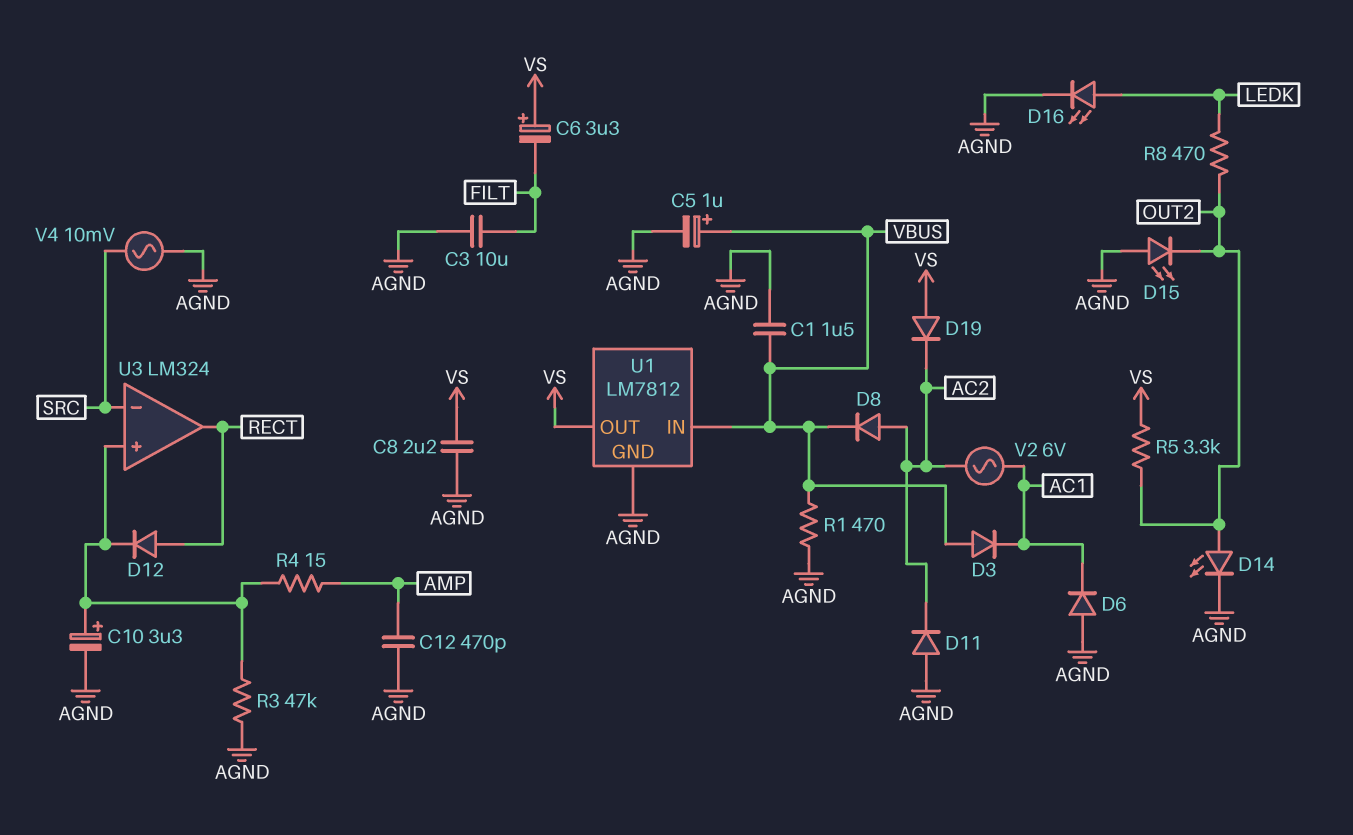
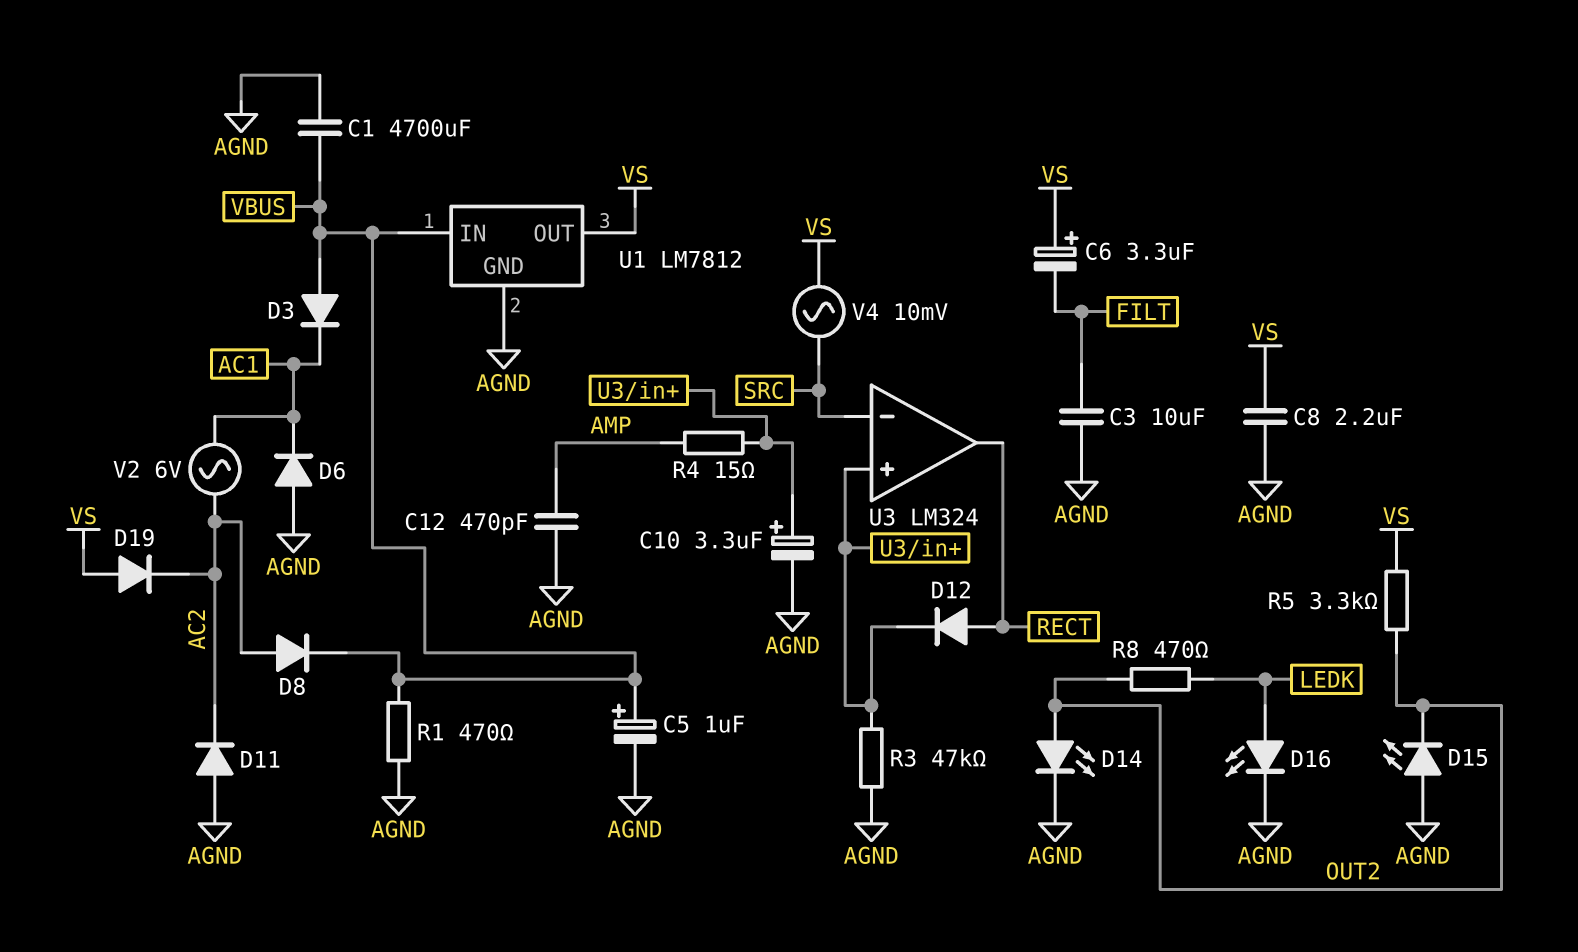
C1: 1.5uF (AGND, VBUS) -> 4700uF (AGND, VBUS)
V4: AC 10mV (AGND, SRC) -> AC 10mV (SRC, VS)

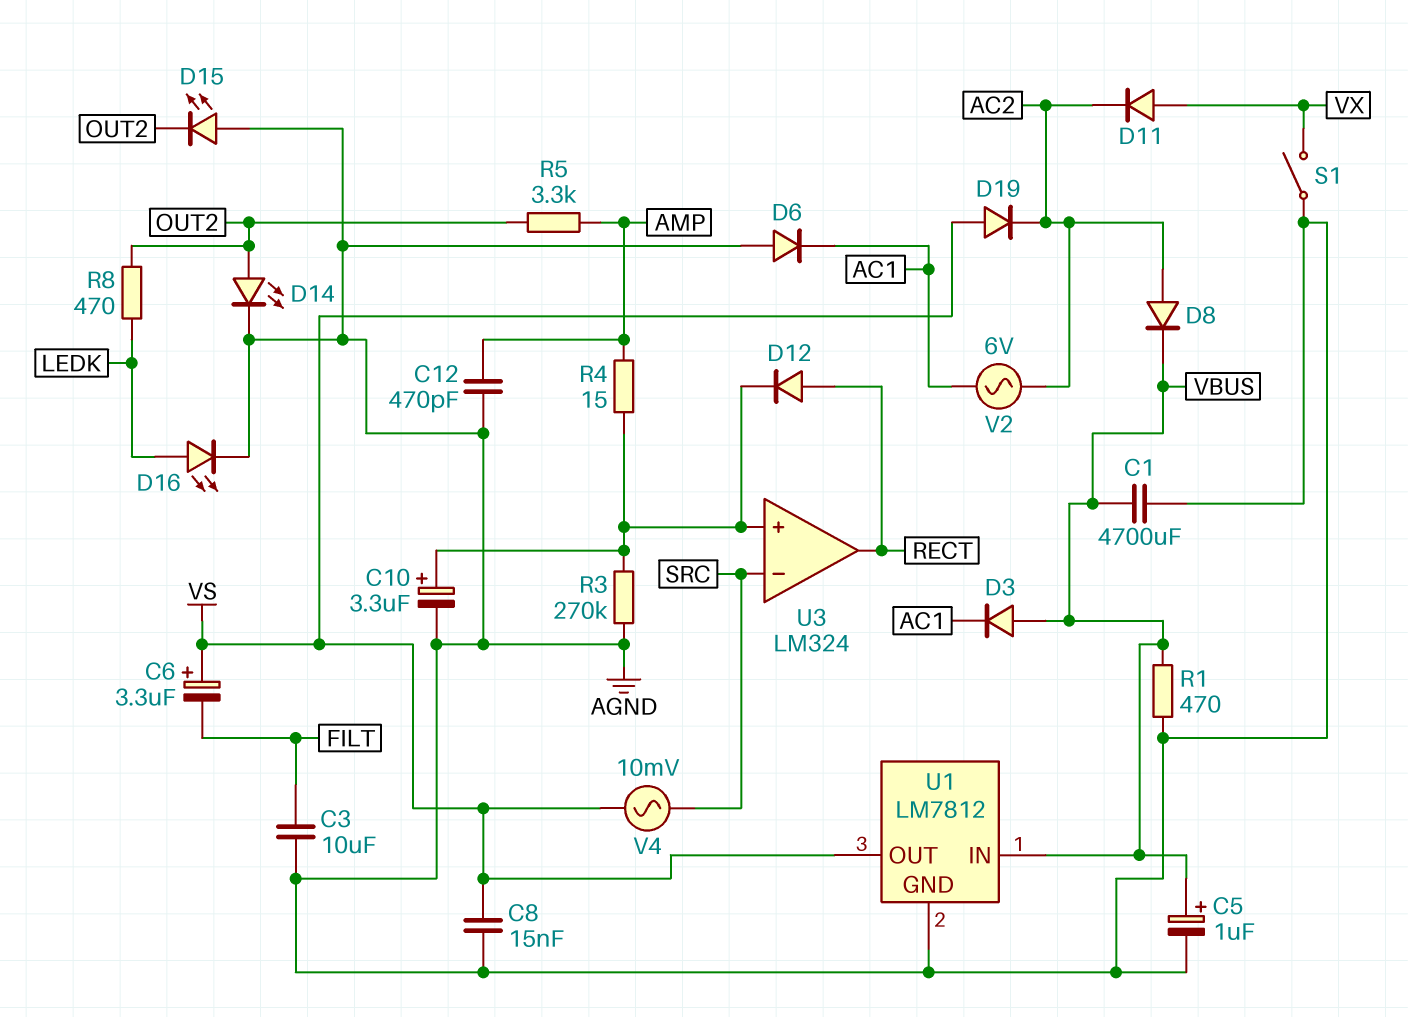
C8: 2.2uF (AGND, VS) -> 15nF (AGND, VS)
D11: diode (A AGND, K AC2) -> diode (A VX, K AC2)
R3: 47k (AGND, U3/in+) -> 270k (AGND, U3/in+)
R5: 3.3k (OUT2, VS) -> 3.3k (AMP, OUT2)
S1: none -> switch (AGND, VX)

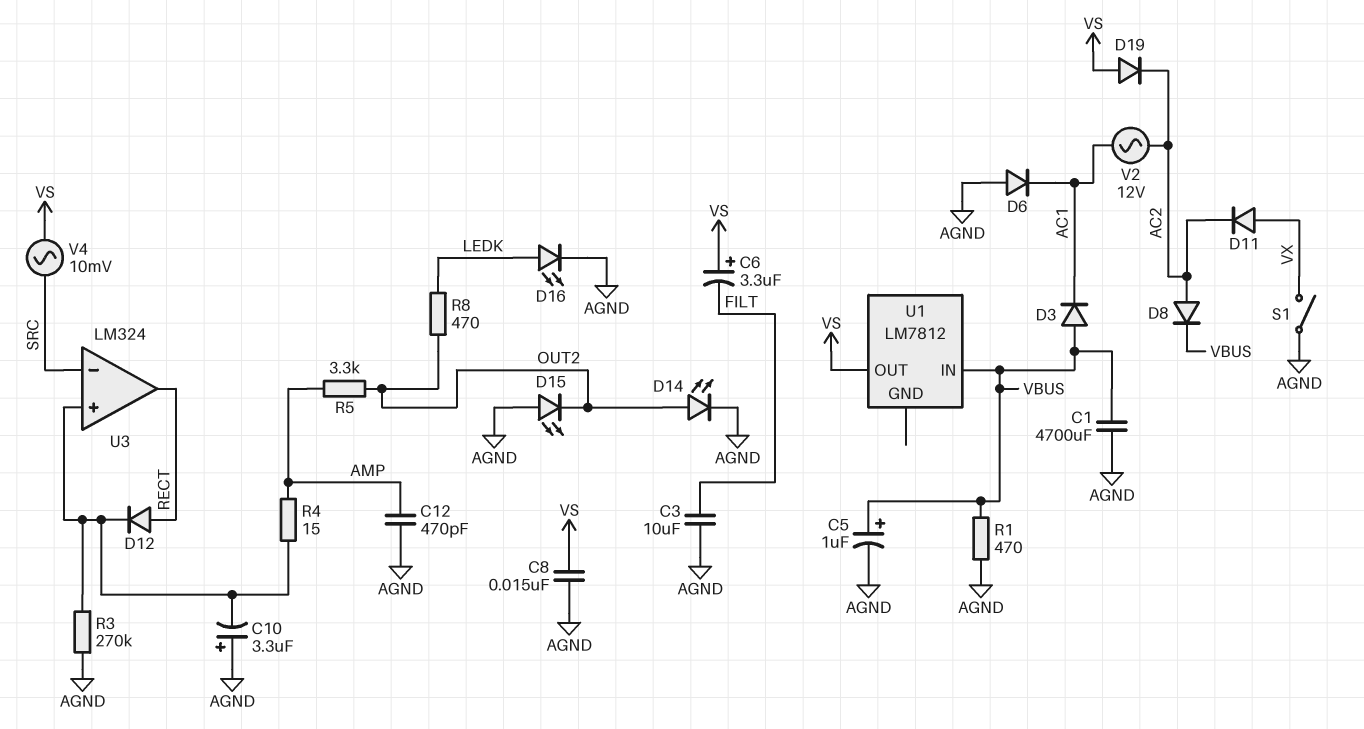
C10: 3.3uF (plus U3/in+, minus AGND) -> 3.3uF (plus AGND, minus U3/in+)
U1 pin GND: AGND -> none
V2: AC 6V (AC1, AC2) -> AC 12V (AC1, AC2)

